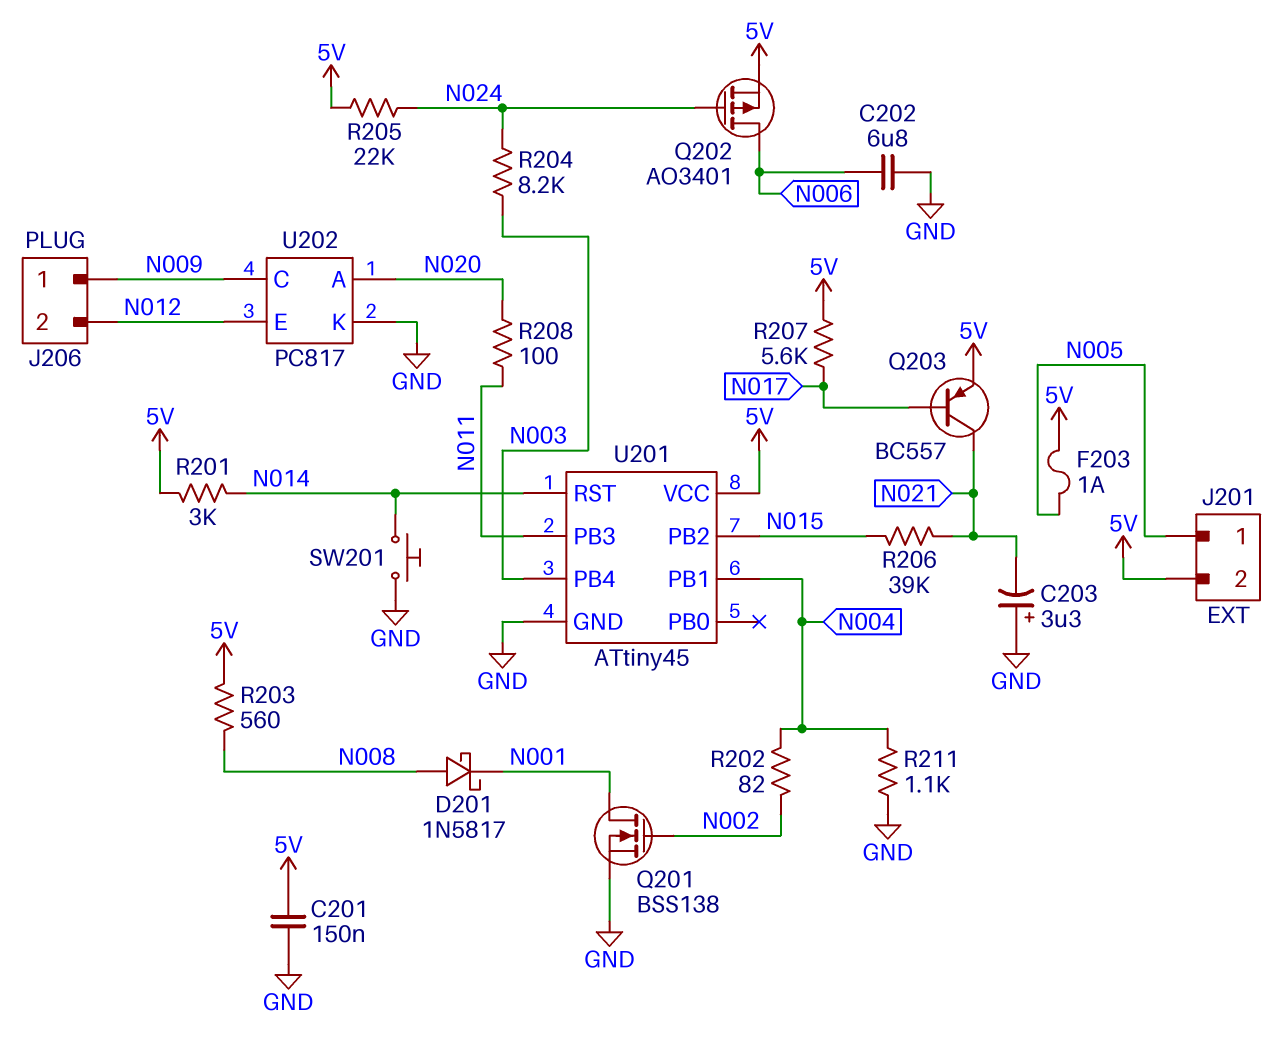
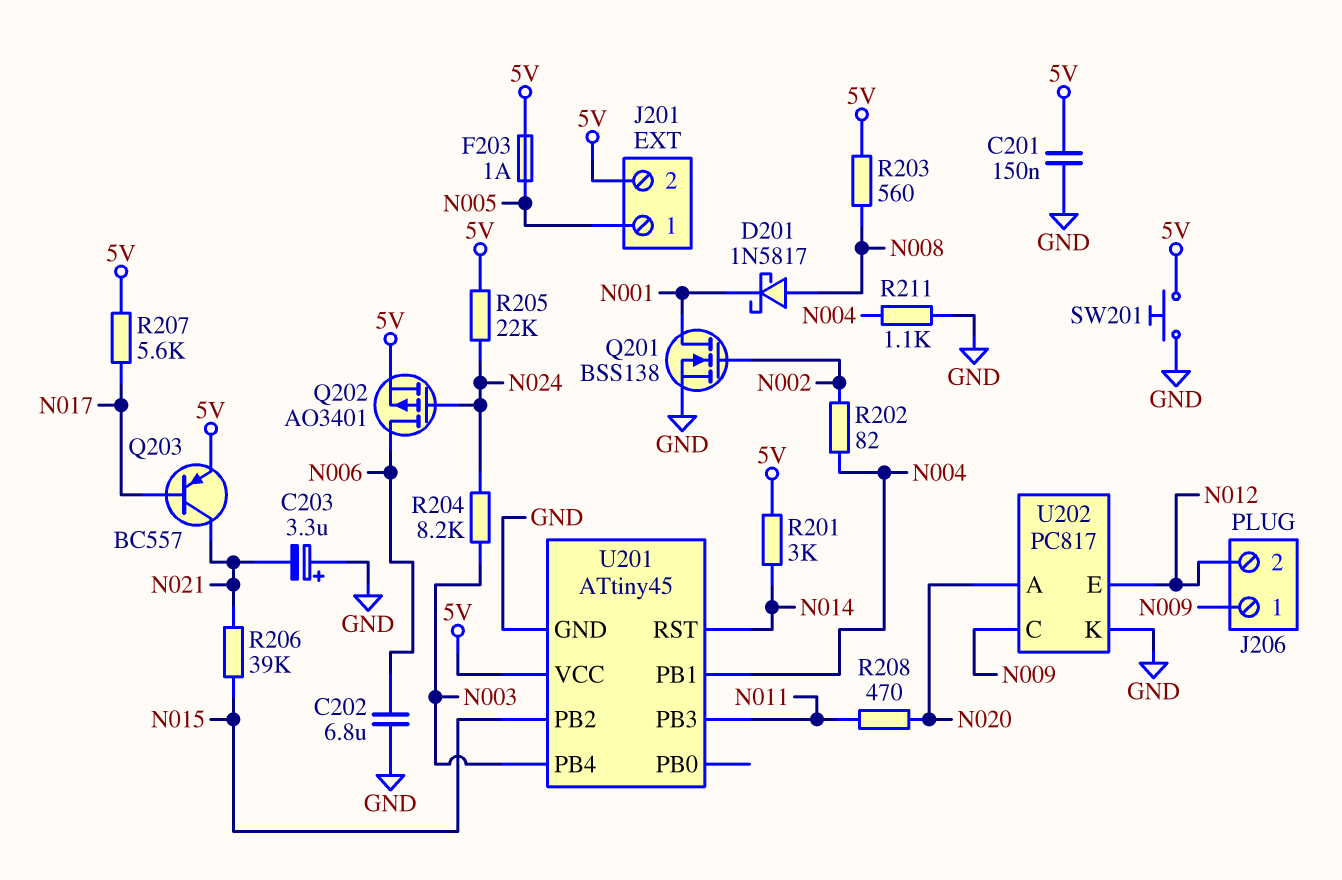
R208: 100 (N011, N020) -> 470 (N011, N020)
SW201: button (GND, N014) -> button (5V, GND)

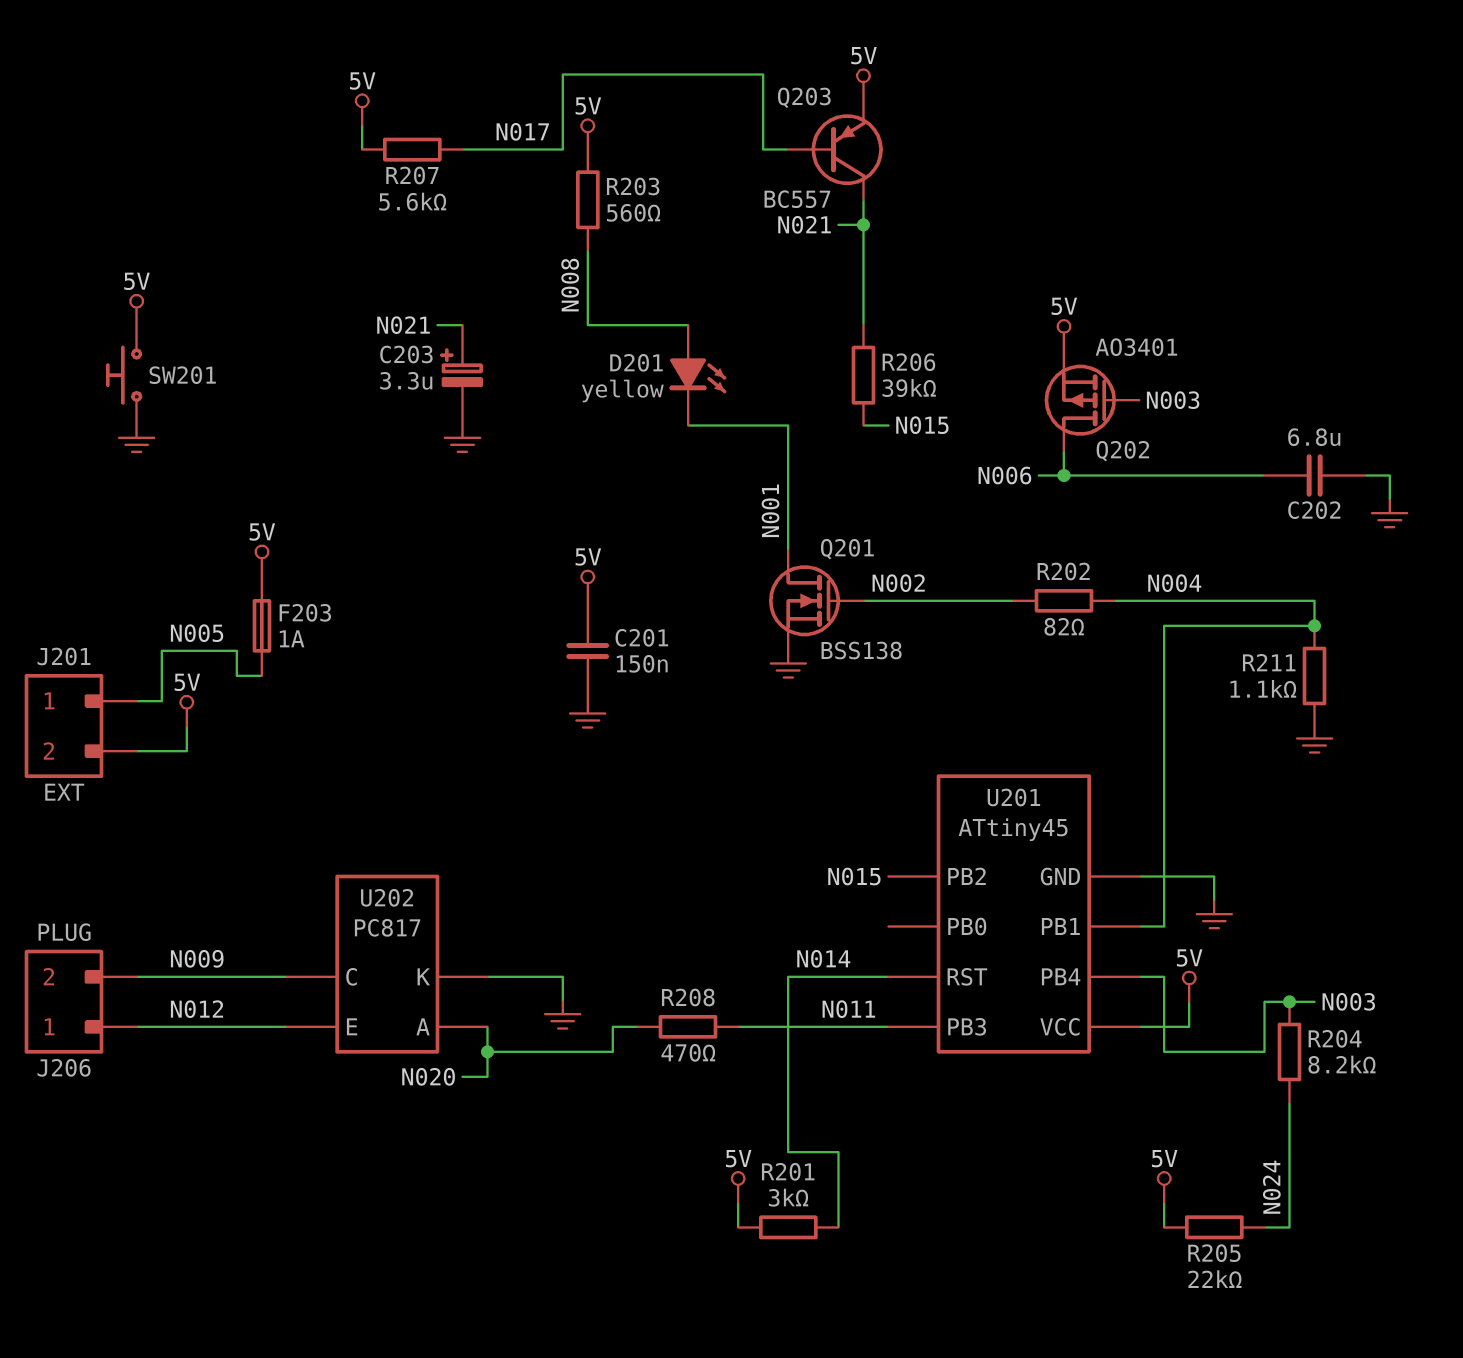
C203: 3.3uF (plus GND, minus N021) -> 3.3uF (plus N021, minus GND)
D201: schottky 1N5817 (A N008, K N001) -> LED yellow (A N008, K N001)
J206 pin 1: N009 -> N012
J206 pin 2: N012 -> N009
Q202: PMOS AO3401 (G N024, D N006, S 5V) -> PMOS AO3401 (G N003, D N006, S 5V)

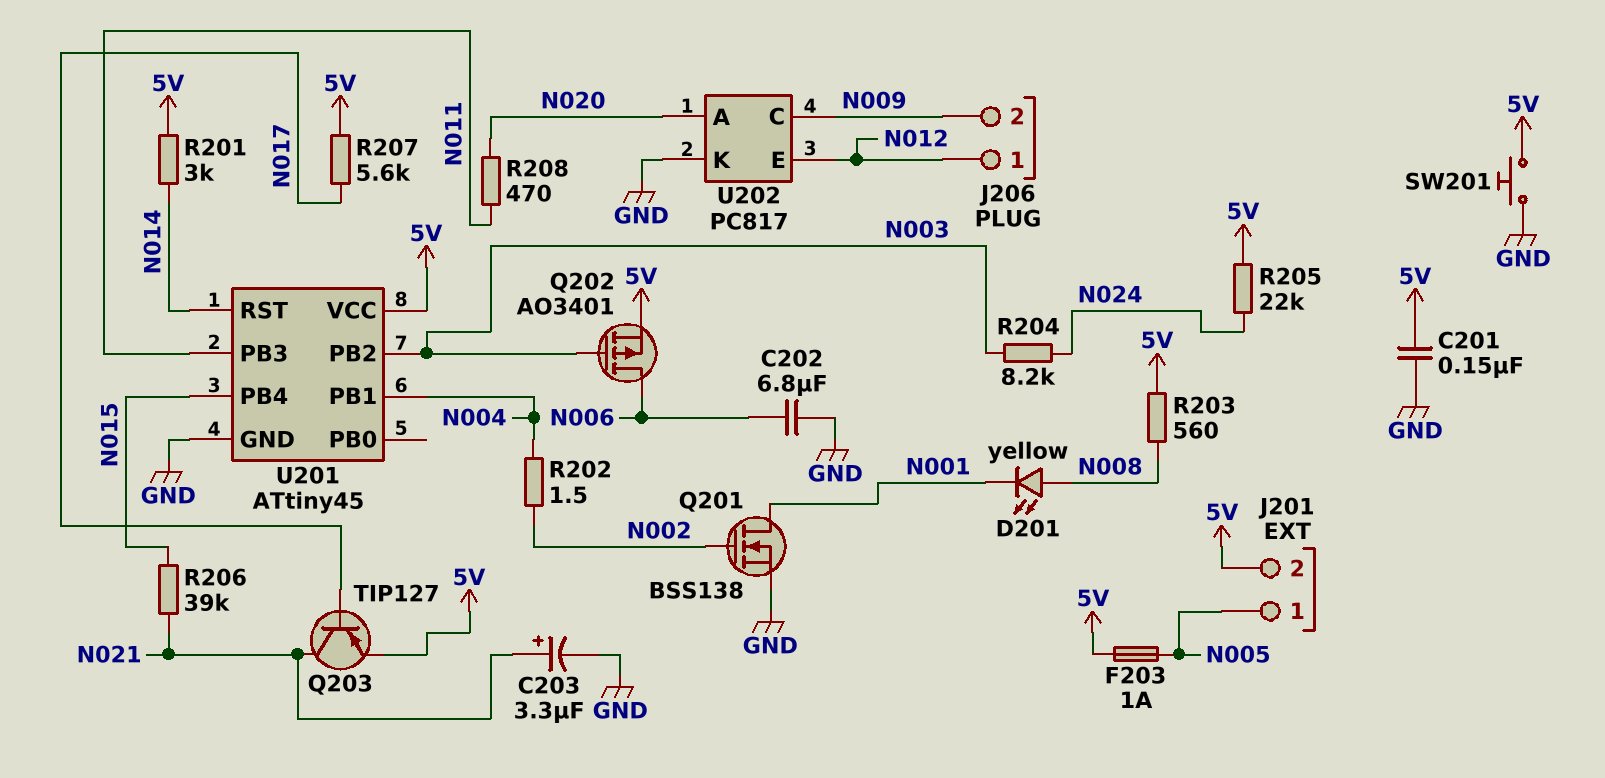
Q203: PNP BC557 (B N017, C N021, E 5V) -> PNP TIP127 (B N017, C N021, E 5V)
R202: 82 (N002, N004) -> 1.5 (N002, N004)
R211: 1.1k (GND, N004) -> none
U201 pin PB2: N015 -> N003
U201 pin PB4: N003 -> N015

